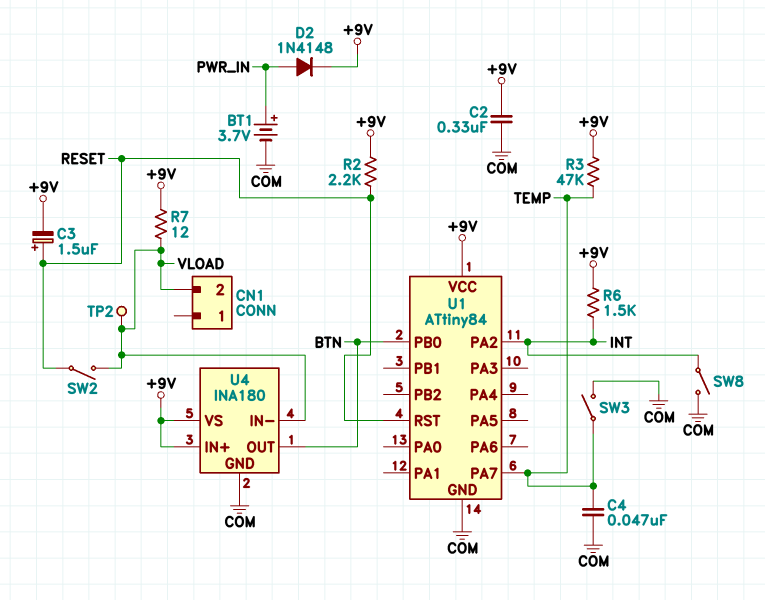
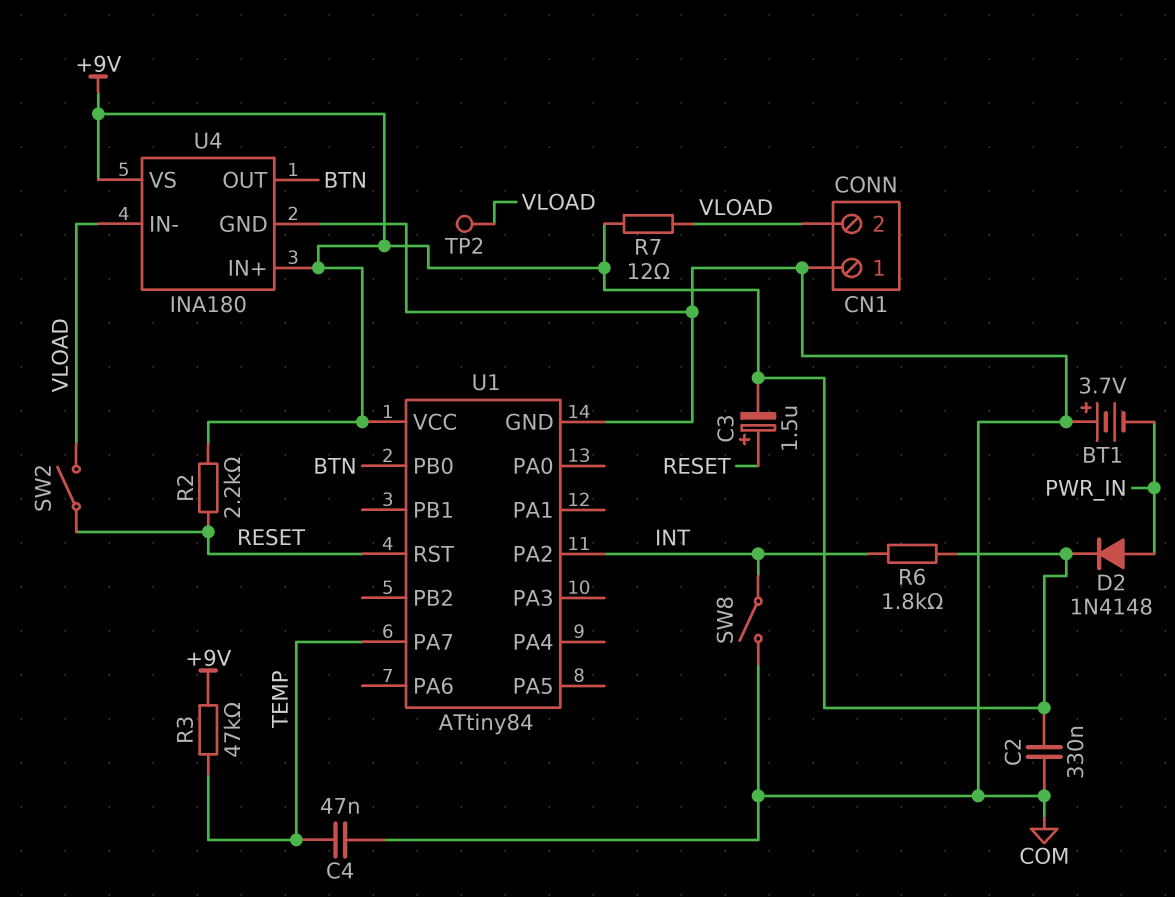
BT1: 3.7V (plus PWR_IN, minus COM) -> 3.7V (plus COM, minus PWR_IN)
CN1 pin 1: none -> COM
R6: 1.5k (+9V, INT) -> 1.8k (+9V, INT)
SW3: switch (COM, TEMP) -> none

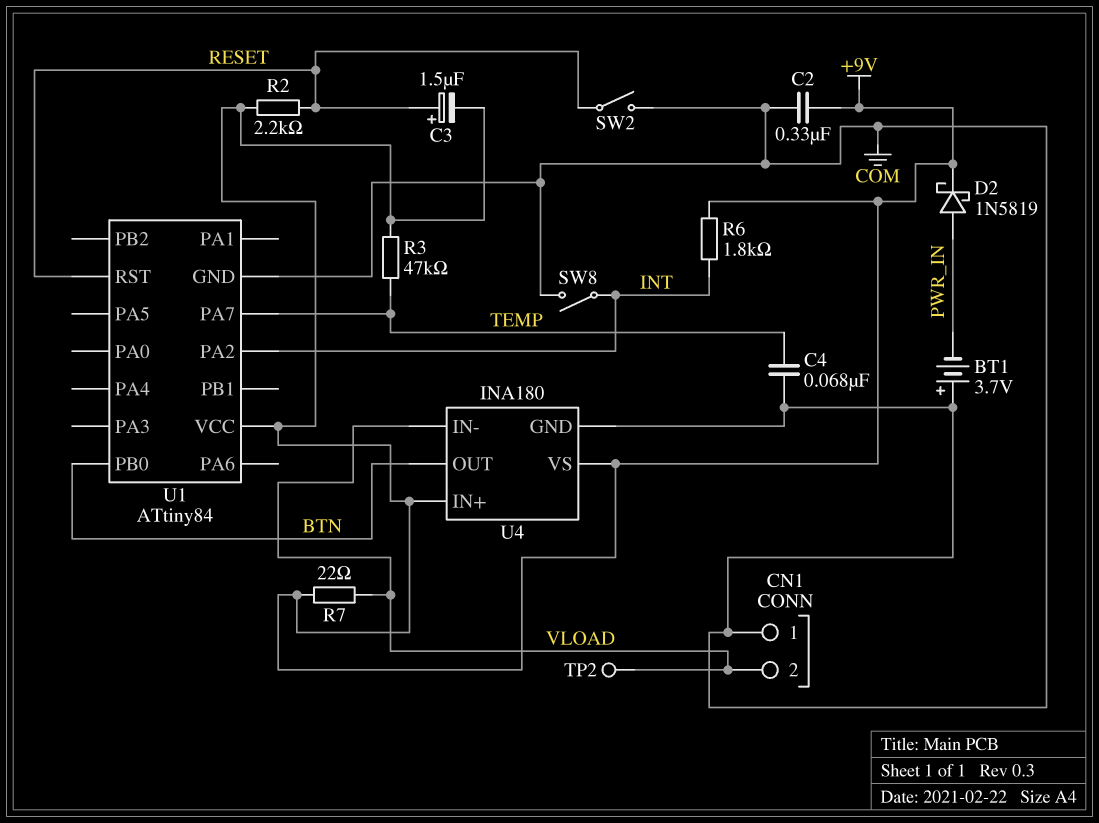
C4: 47nF (COM, TEMP) -> 68nF (COM, TEMP)
D2: diode 1N4148 (A PWR_IN, K +9V) -> schottky 1N5819 (A PWR_IN, K +9V)
R7: 12 (+9V, VLOAD) -> 22 (+9V, VLOAD)
SW2: switch (RESET, VLOAD) -> switch (COM, RESET)

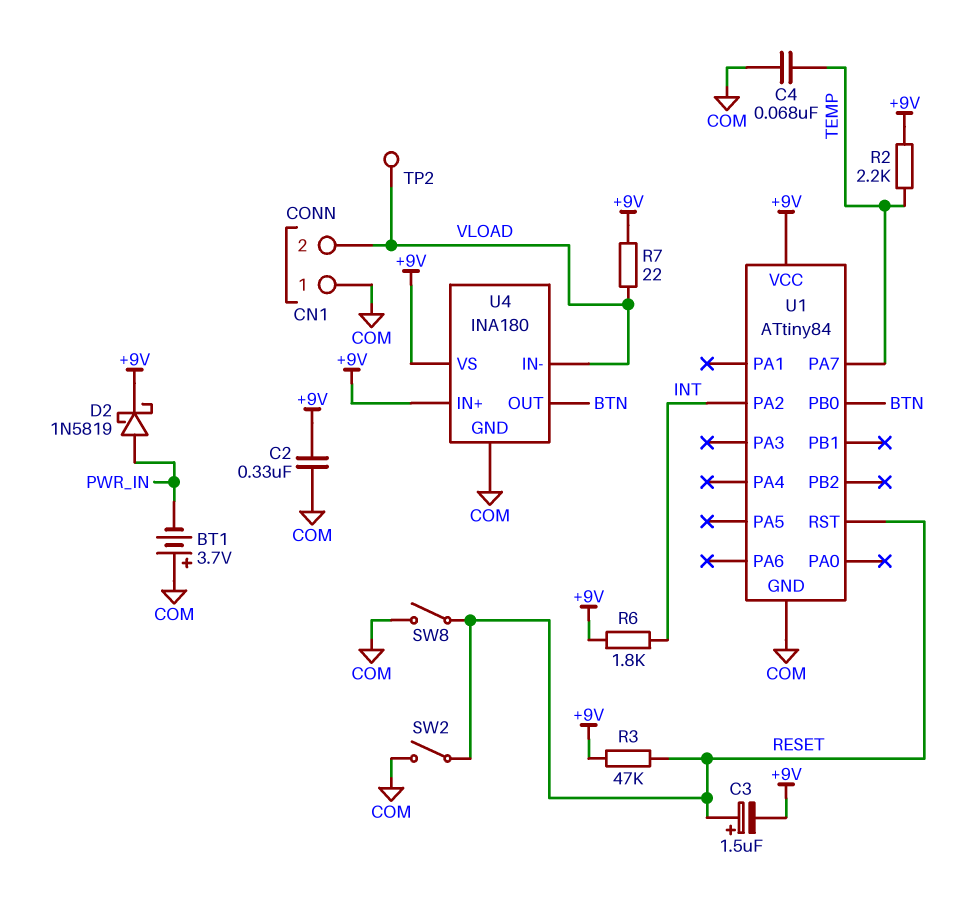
R2: 2.2k (+9V, RESET) -> 2.2k (+9V, TEMP)
R3: 47k (+9V, TEMP) -> 47k (+9V, RESET)
SW8: switch (COM, INT) -> switch (COM, RESET)

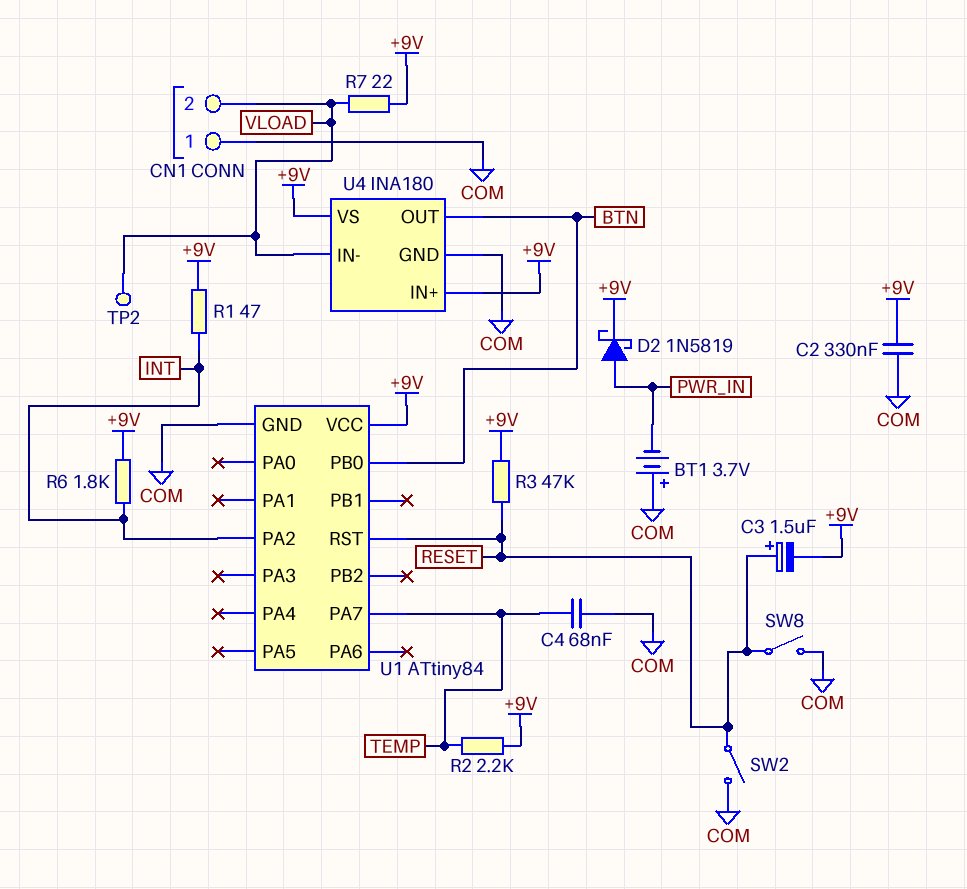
R1: none -> 47 (+9V, INT)

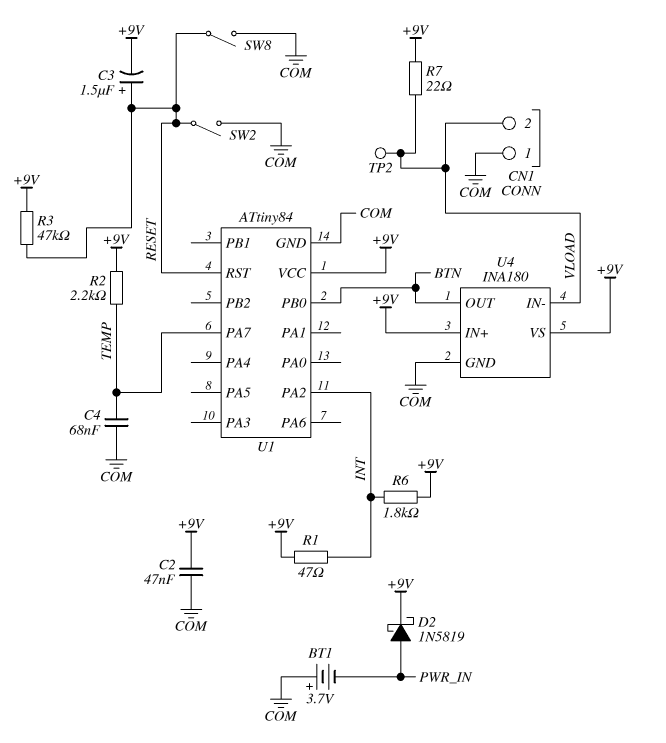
C2: 330nF (+9V, COM) -> 47nF (+9V, COM)

